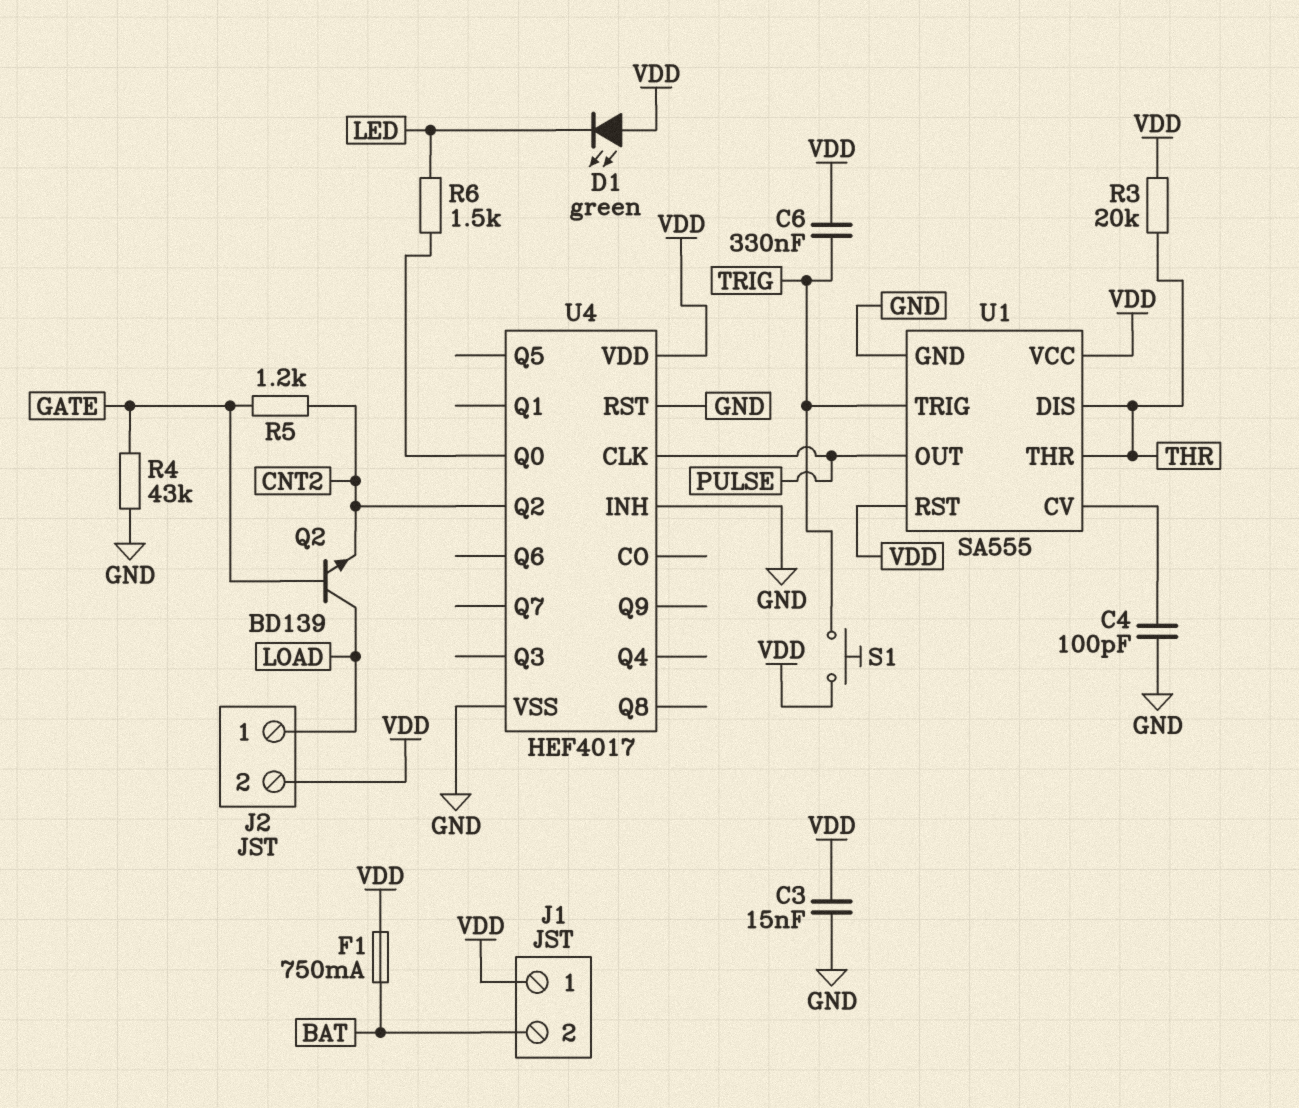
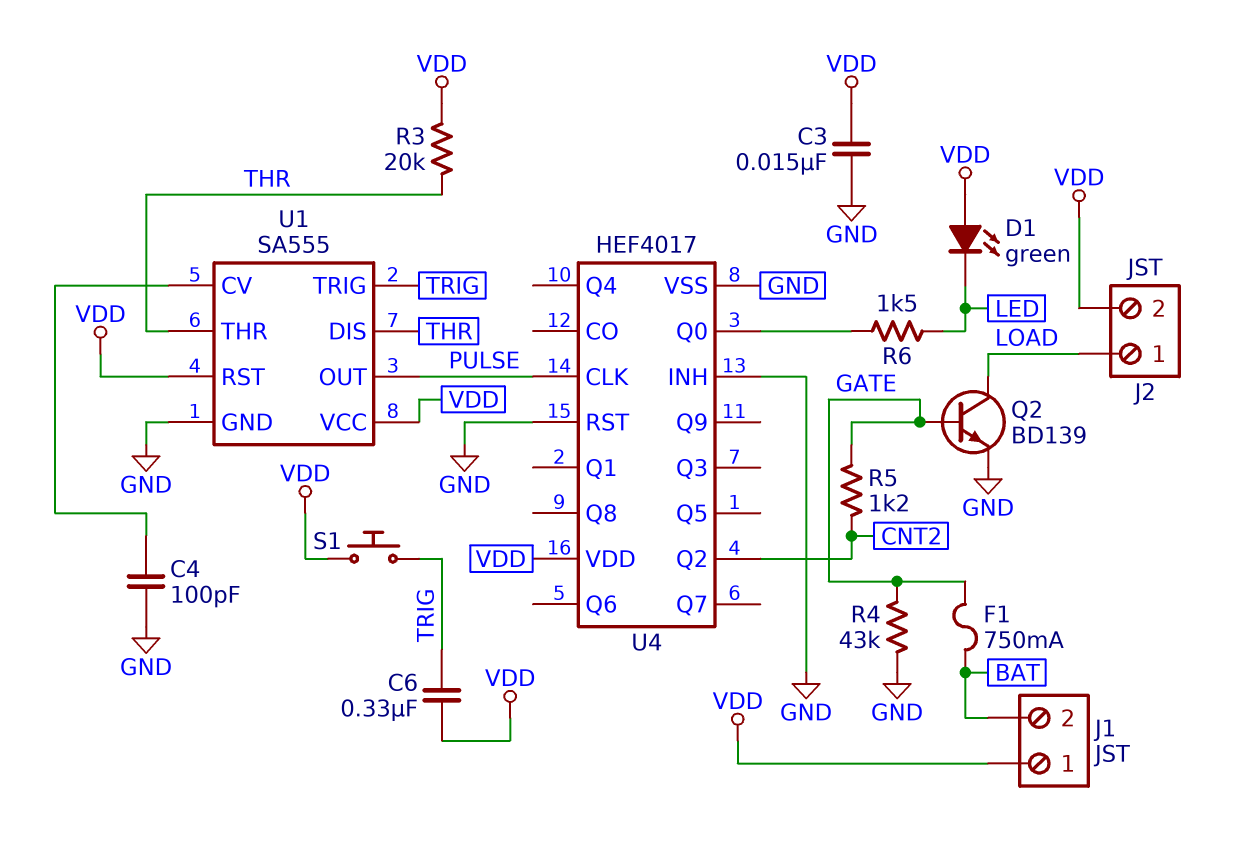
F1: 750mA (BAT, VDD) -> 750mA (BAT, GATE)
Q2: NPN BD139 (B GATE, C LOAD, E CNT2) -> NPN BD139 (B GATE, C LOAD, E GND)

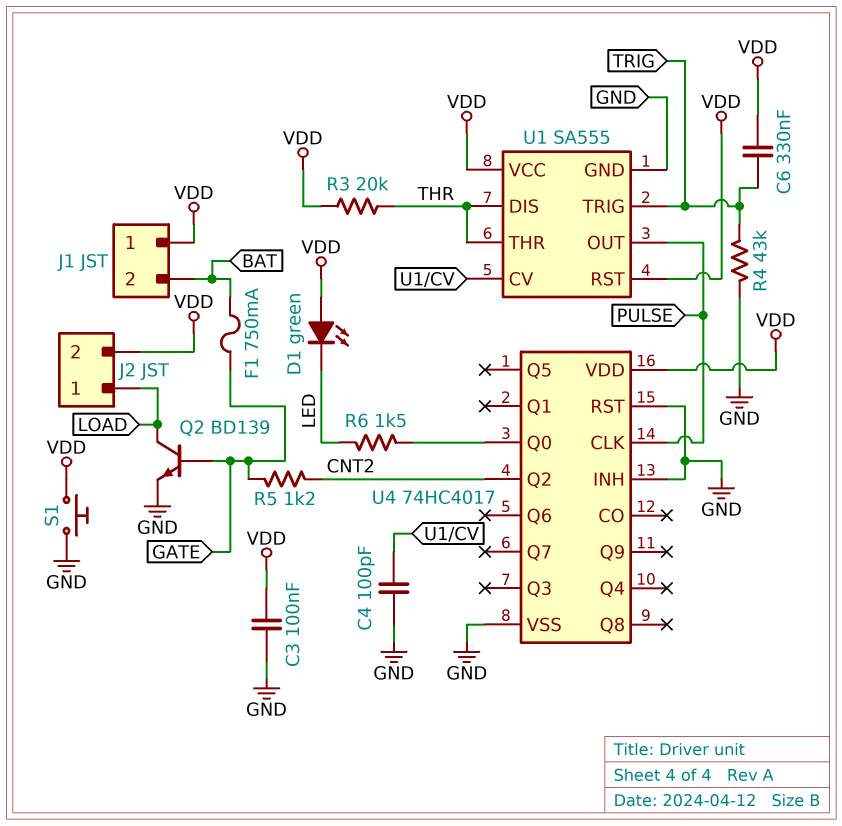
C3: 15nF (GND, VDD) -> 100nF (GND, VDD)
R4: 43k (GATE, GND) -> 43k (GND, TRIG)
S1: button (TRIG, VDD) -> button (GND, VDD)
U4: HEF4017 -> 74HC4017

